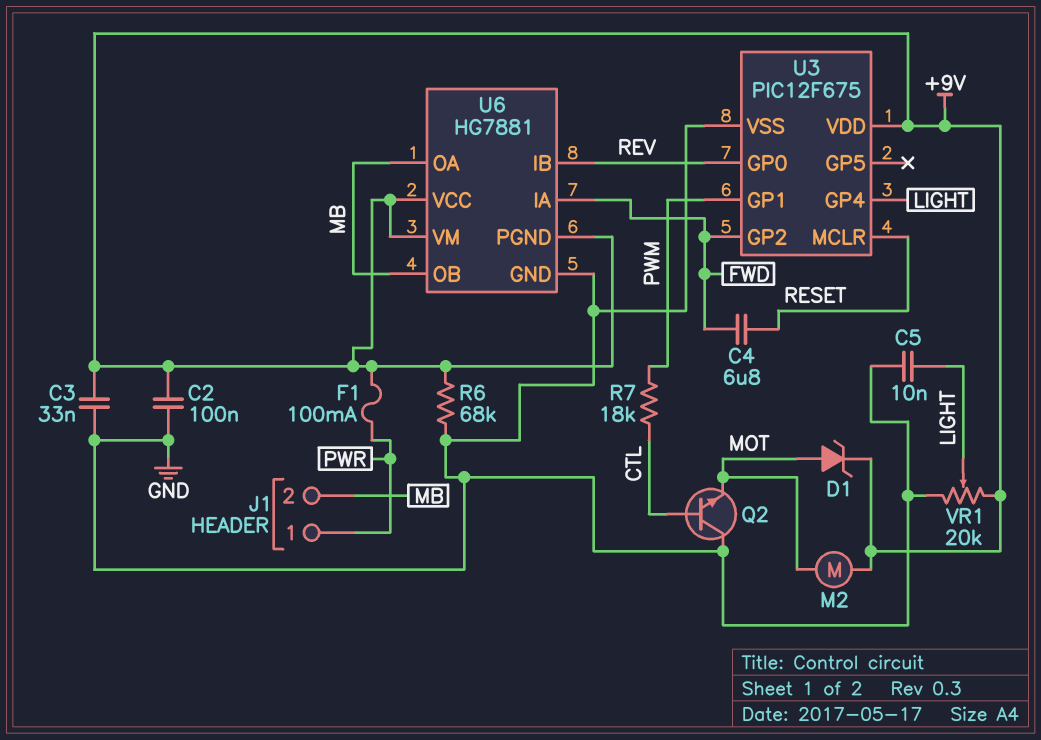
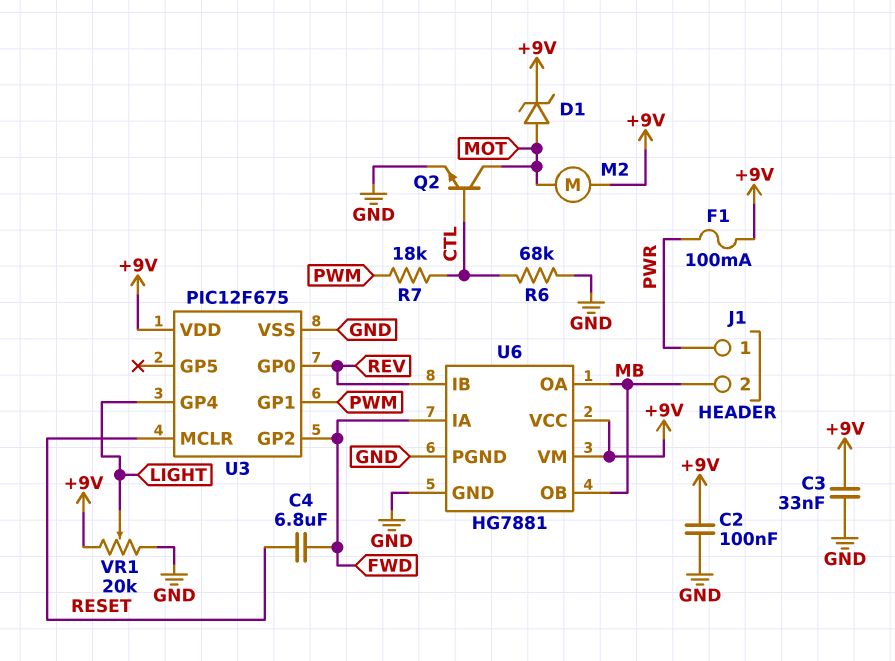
C5: 10nF (GND, LIGHT) -> none
Q2: NPN (B CTL, C GND, E MOT) -> NPN (B CTL, C MOT, E GND)
R6: 68k (+9V, GND) -> 68k (CTL, GND)
U6 pin PGND: +9V -> GND

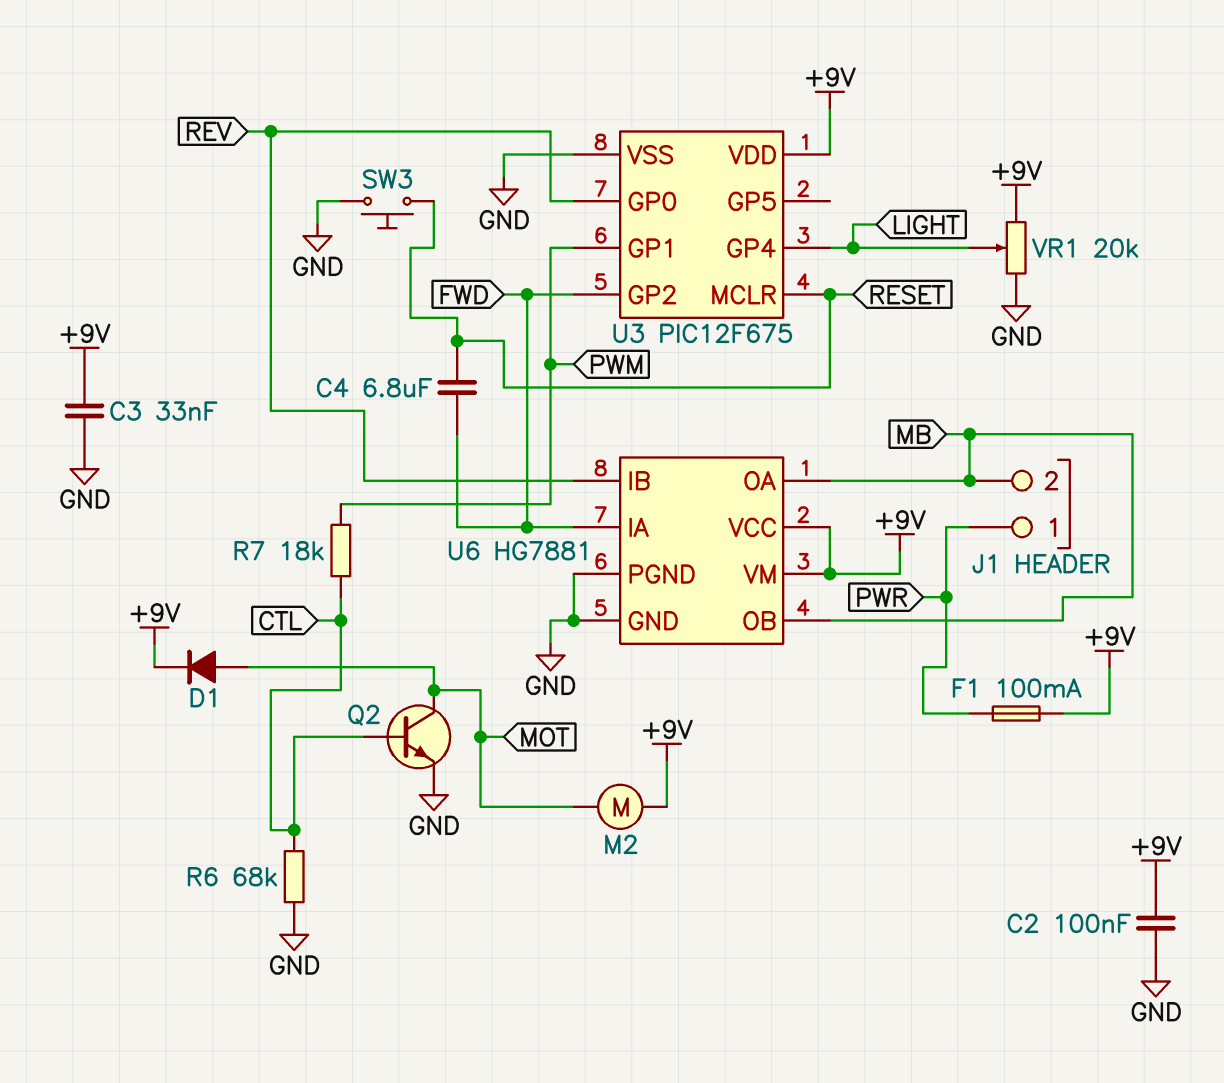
D1: zener (A MOT, K +9V) -> diode (A MOT, K +9V)
SW3: none -> button (GND, RESET)

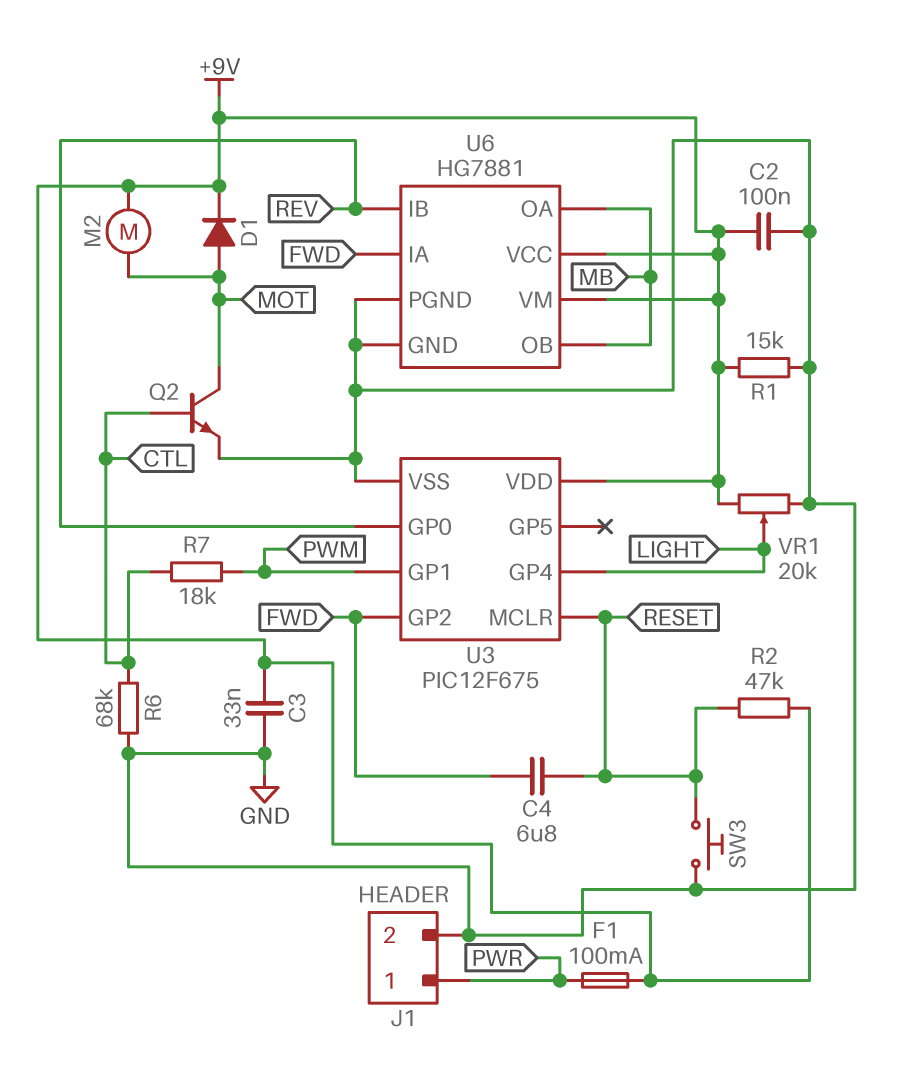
J1 pin 2: MB -> GND
R1: none -> 15k (+9V, GND)
R2: none -> 47k (+9V, RESET)

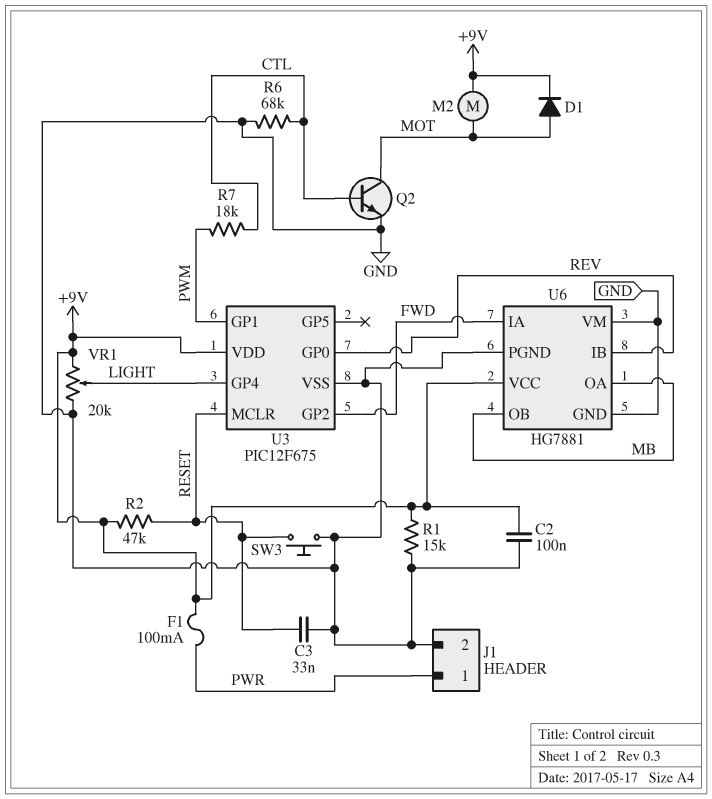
C3: 33nF (+9V, GND) -> 33nF (GND, RESET)
C4: 6.8uF (FWD, RESET) -> none
U6 pin VM: +9V -> GND

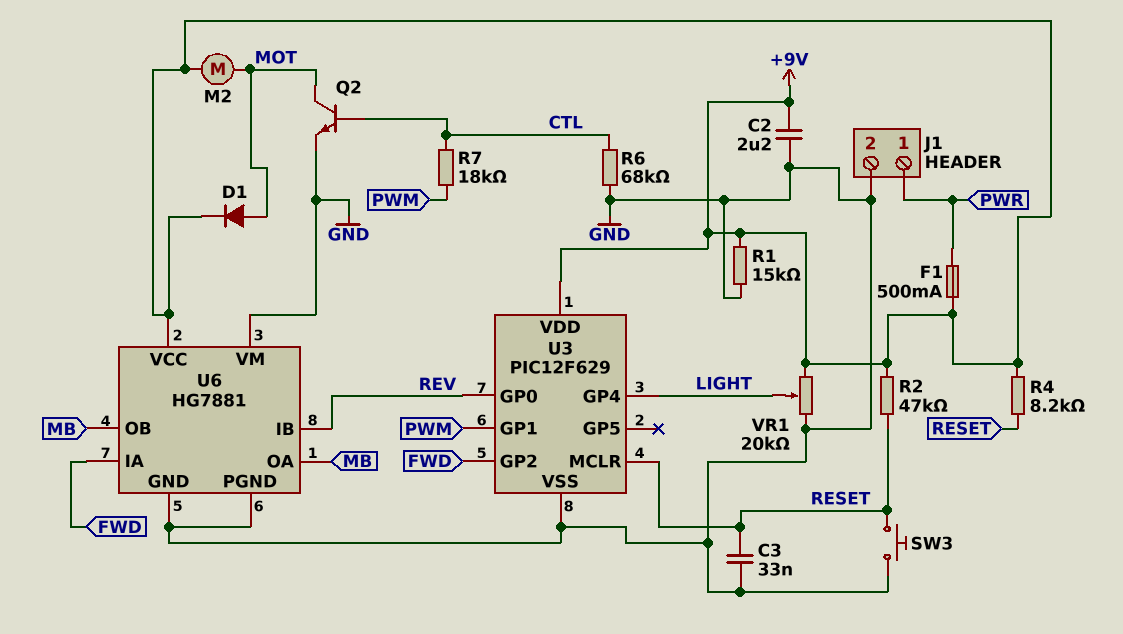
C2: 100nF (+9V, GND) -> 2.2uF (+9V, GND)
F1: 100mA (+9V, PWR) -> 500mA (+9V, PWR)
R4: none -> 8.2k (+9V, RESET)
U3: PIC12F675 -> PIC12F629

